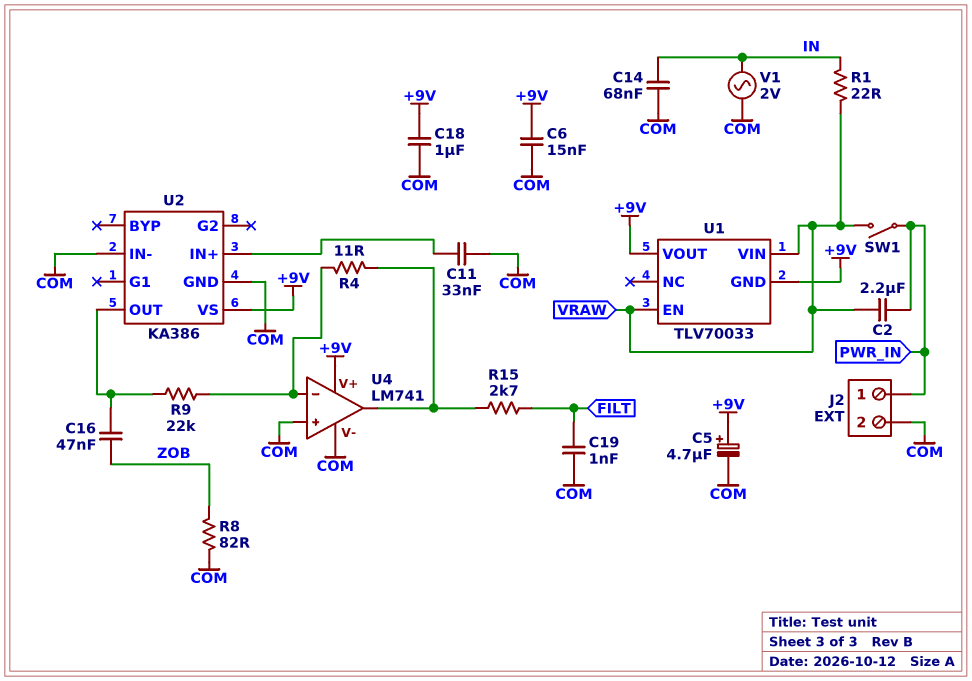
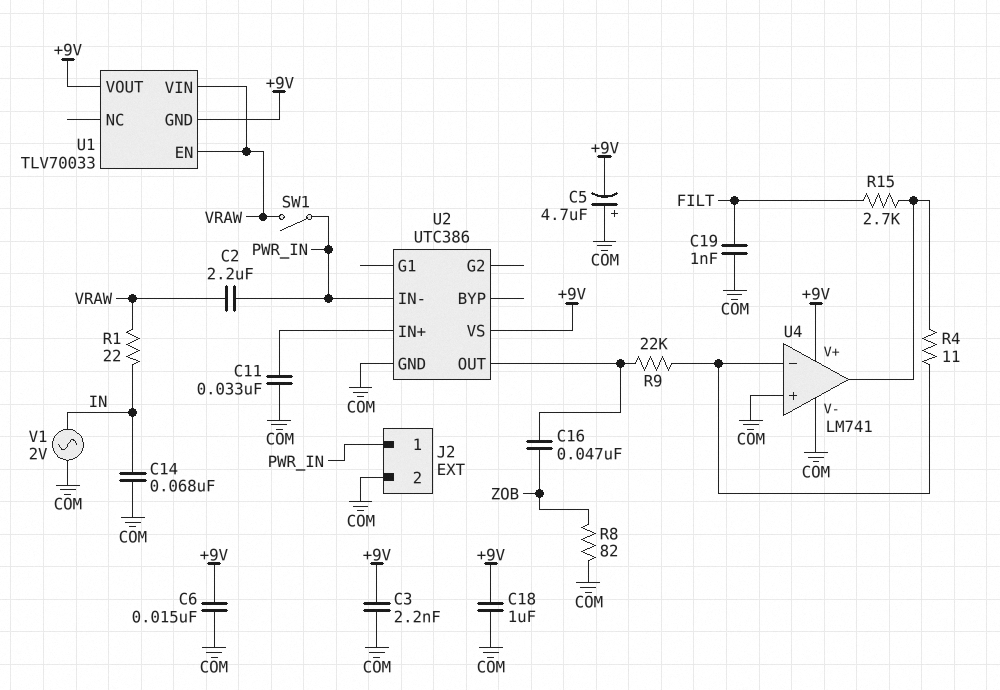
C3: none -> 2.2nF (+9V, COM)
C5: 4.7uF (plus +9V, minus COM) -> 4.7uF (plus COM, minus +9V)
U2: KA386 -> UTC386
U2 pin IN-: COM -> PWR_IN

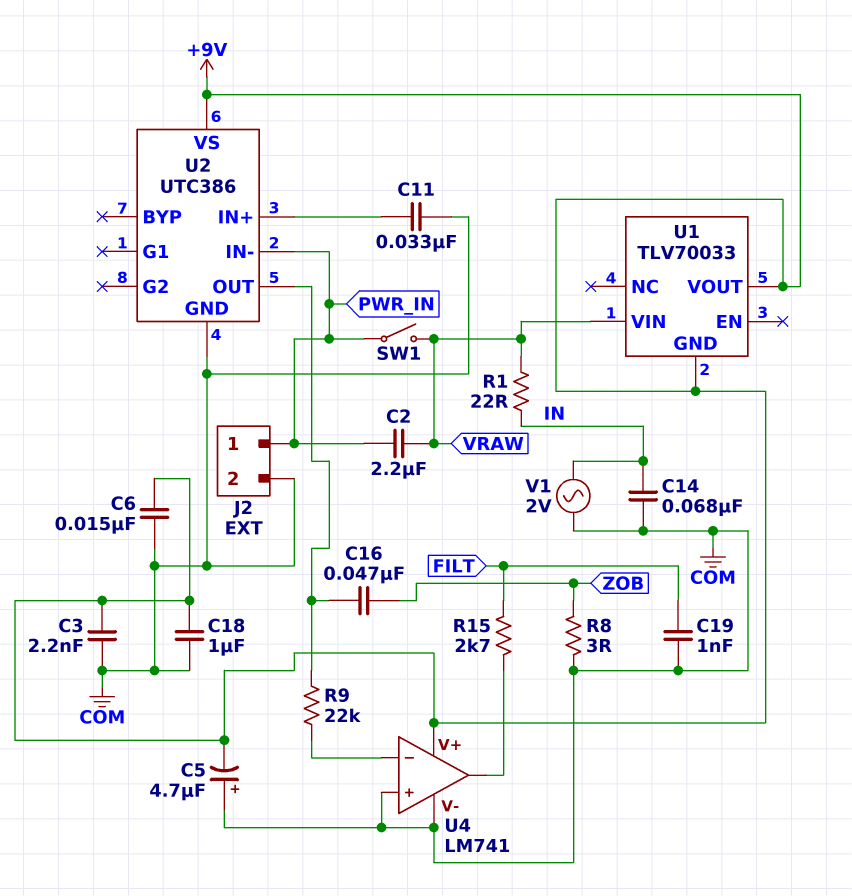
R4: 11 (U4/in-, U4/out) -> none
R8: 82 (COM, ZOB) -> 3 (COM, ZOB)
U1 pin EN: VRAW -> none

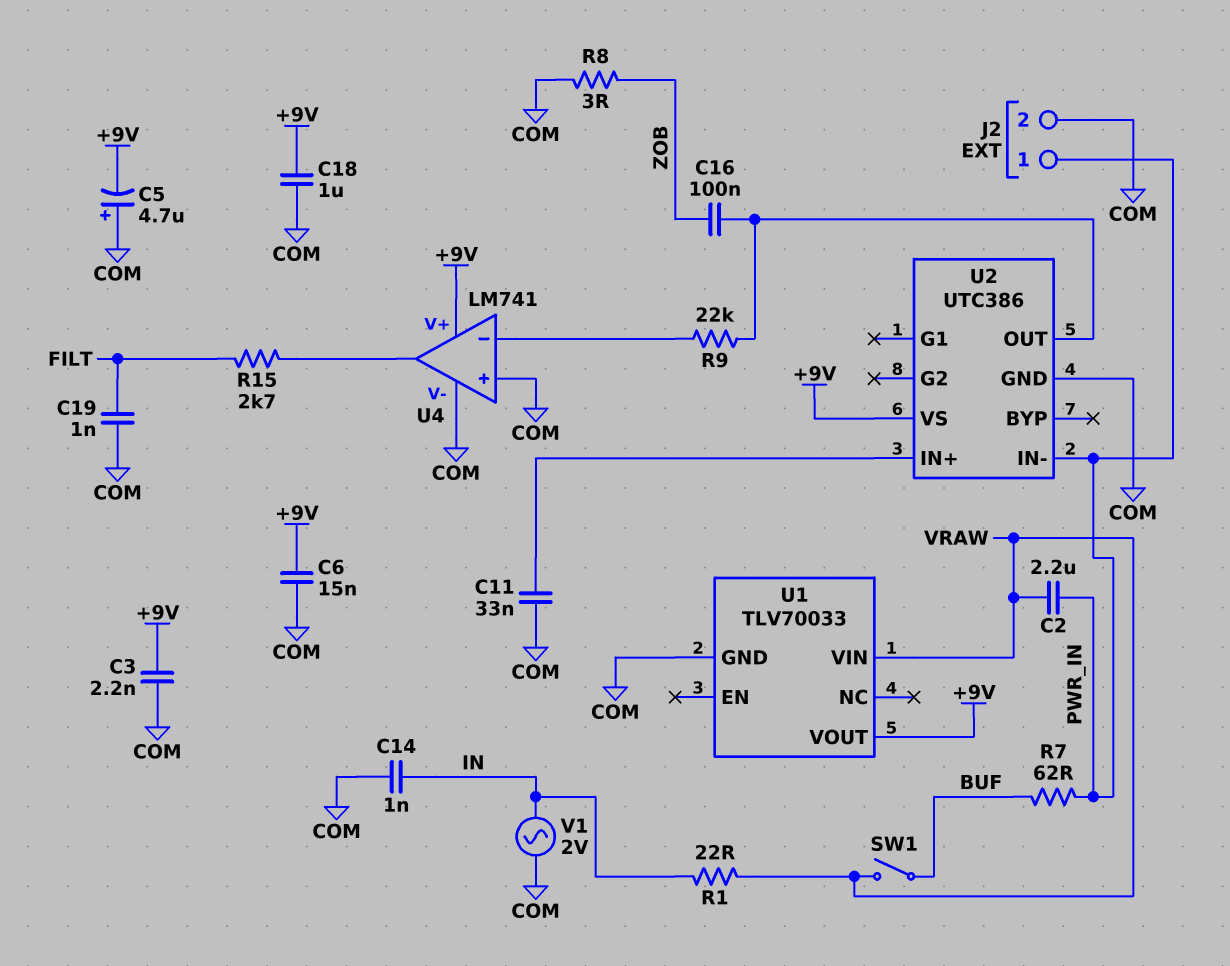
C14: 68nF (COM, IN) -> 1nF (COM, IN)
C16: 47nF (U2/OUT, ZOB) -> 100nF (U2/OUT, ZOB)
R7: none -> 62 (BUF, PWR_IN)
SW1: switch (PWR_IN, VRAW) -> switch (BUF, VRAW)
U1 pin GND: +9V -> COM

